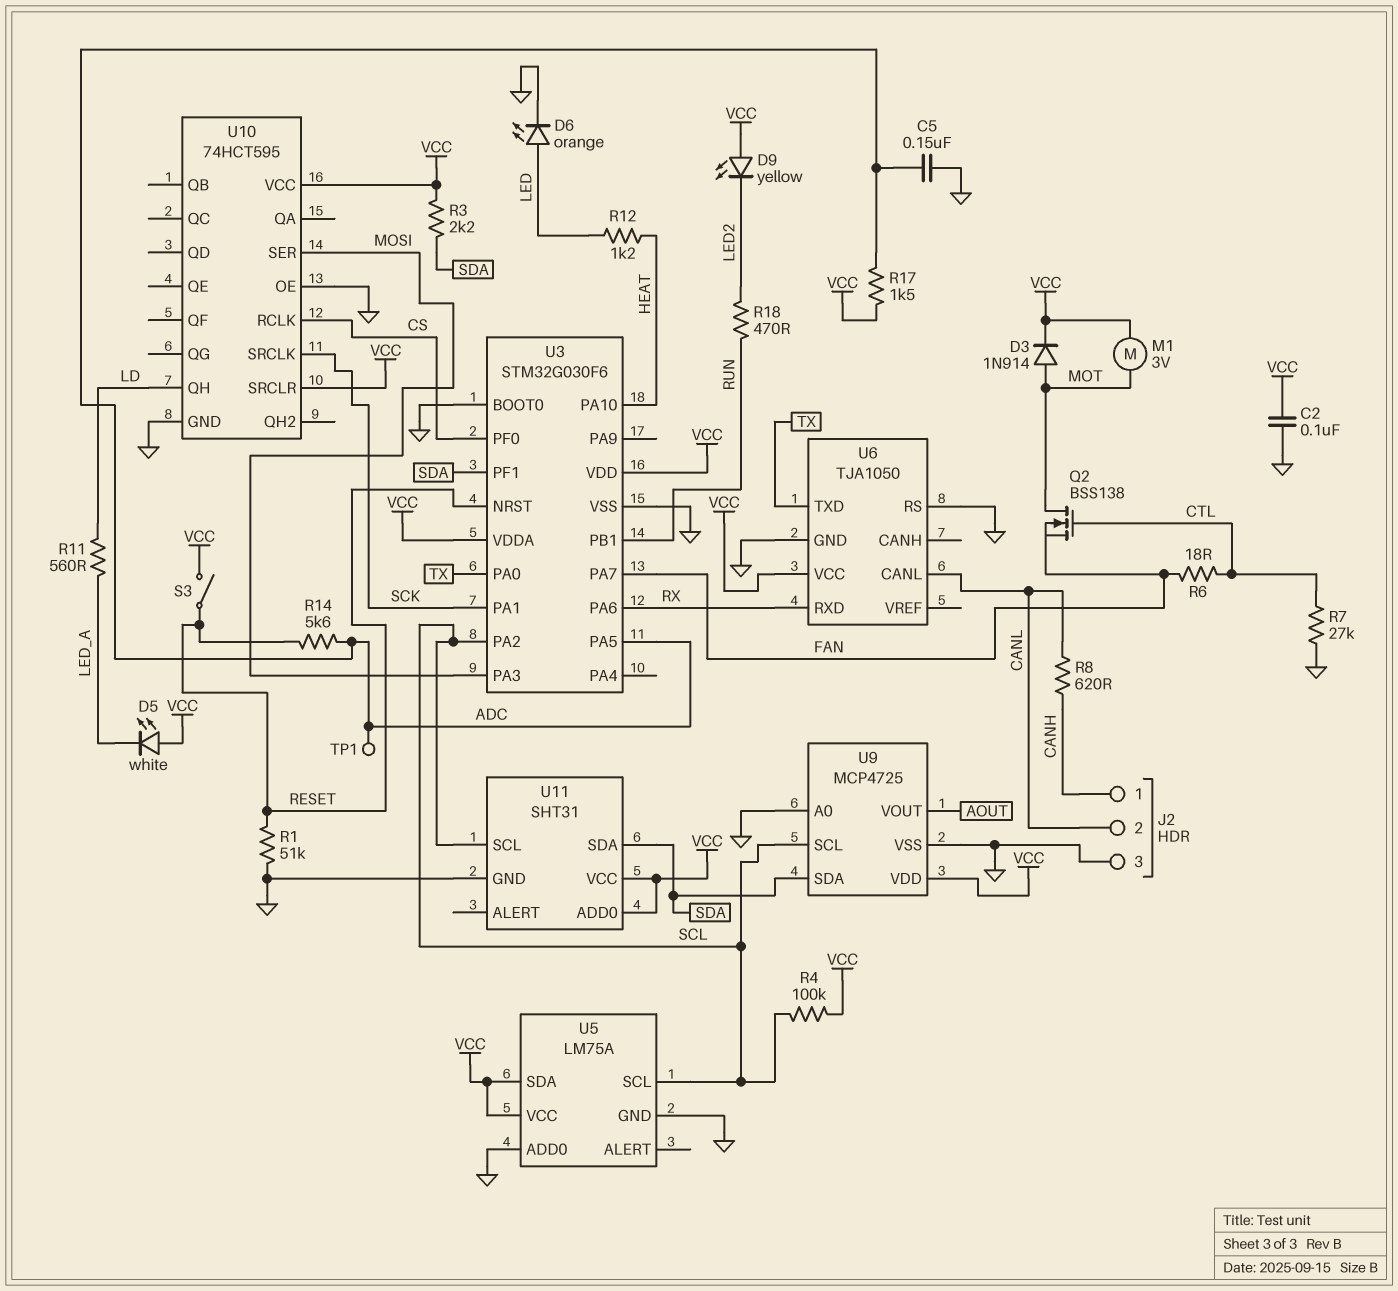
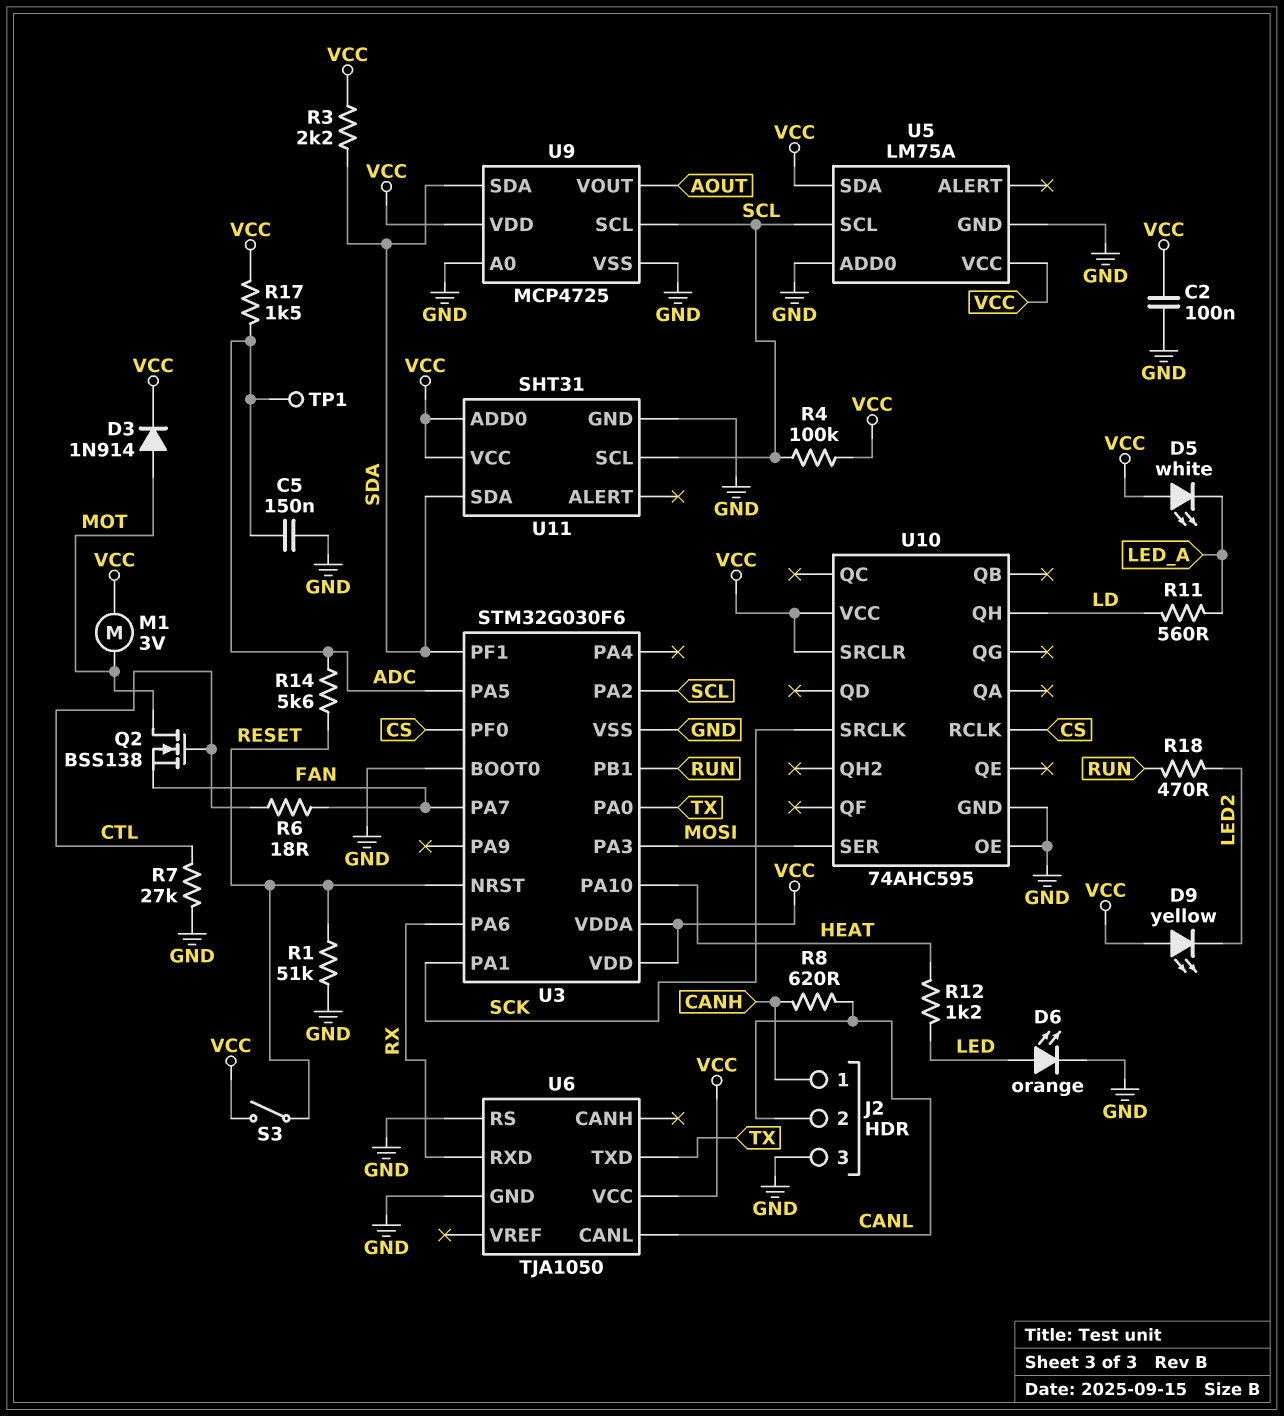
U10: 74HCT595 -> 74AHC595

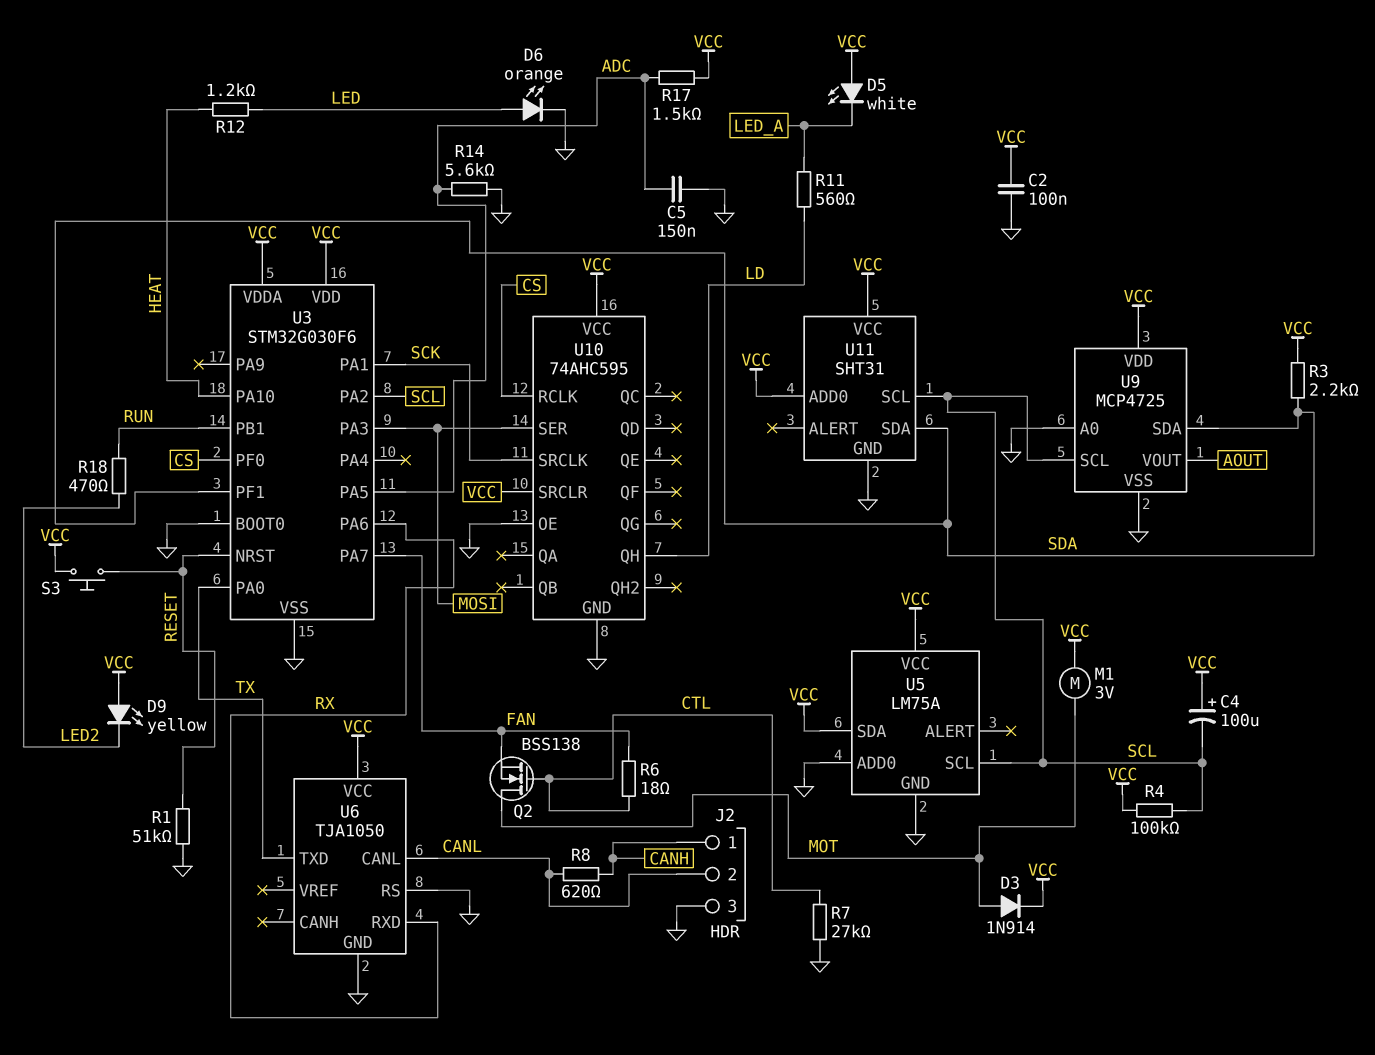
C4: none -> 100uF (plus VCC, minus SCL)
R14: 5.6k (ADC, RESET) -> 5.6k (ADC, GND)
S3: switch (RESET, VCC) -> button (RESET, VCC)
TP1: test point (ADC) -> none

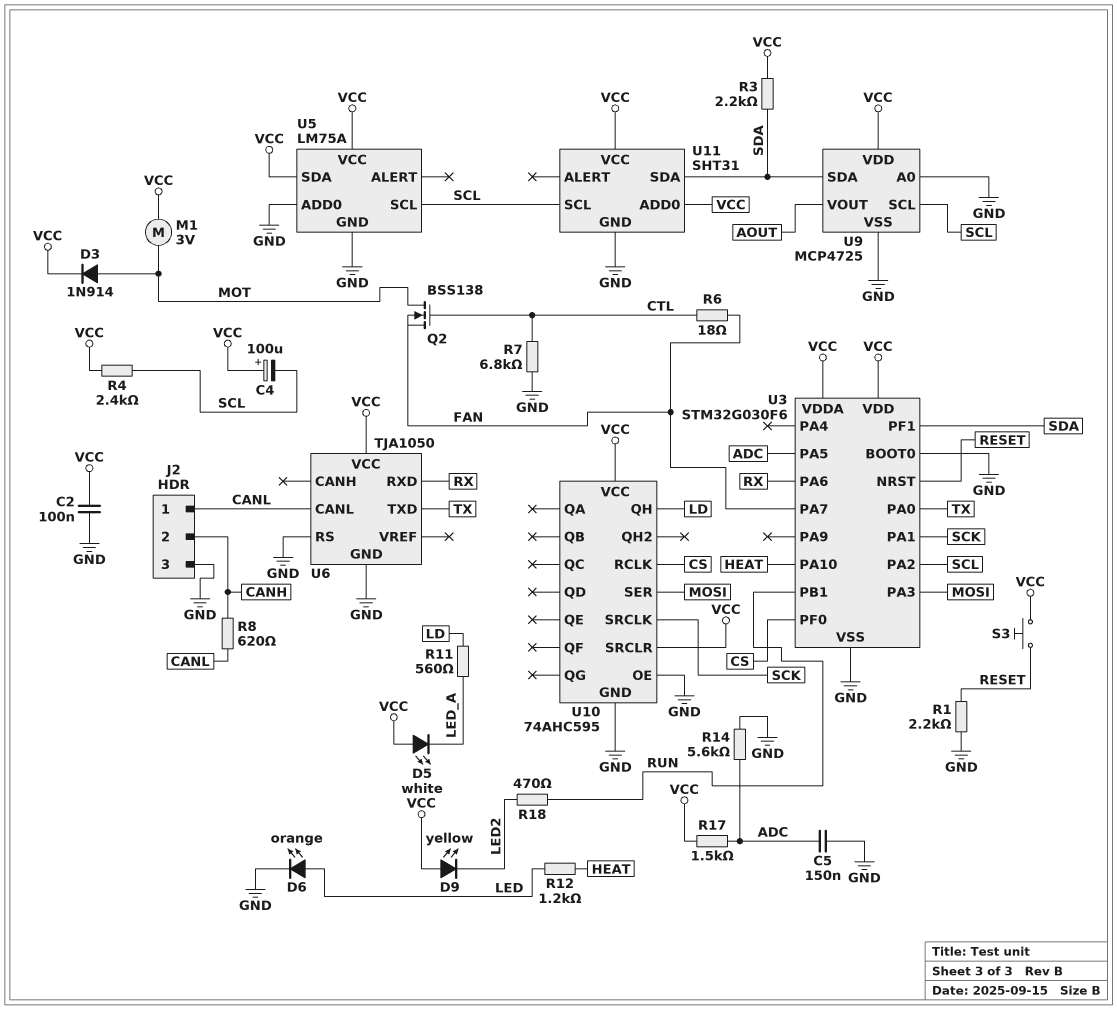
J2 pin 1: CANH -> CANL
J2 pin 2: CANL -> CANH
R1: 51k (GND, RESET) -> 2.2k (GND, RESET)
R4: 100k (SCL, VCC) -> 2.4k (SCL, VCC)
R7: 27k (CTL, GND) -> 6.8k (CTL, GND)

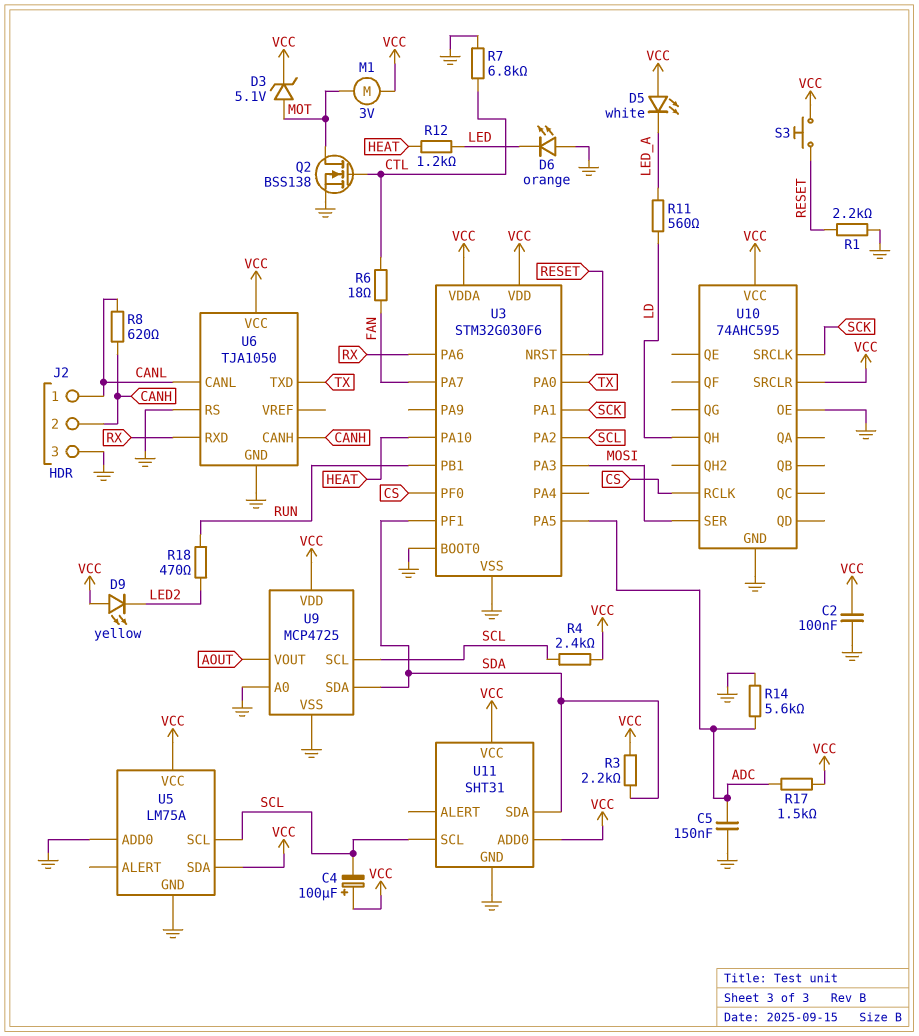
D3: diode 1N914 (A MOT, K VCC) -> zener 5.1V (A MOT, K VCC)
D6: LED orange (A LED, K GND) -> LED orange (A GND, K LED)
Q2: NMOS BSS138 (G CTL, D MOT, S FAN) -> NMOS BSS138 (G CTL, D MOT, S GND)
U6 pin CANH: none -> CANH

